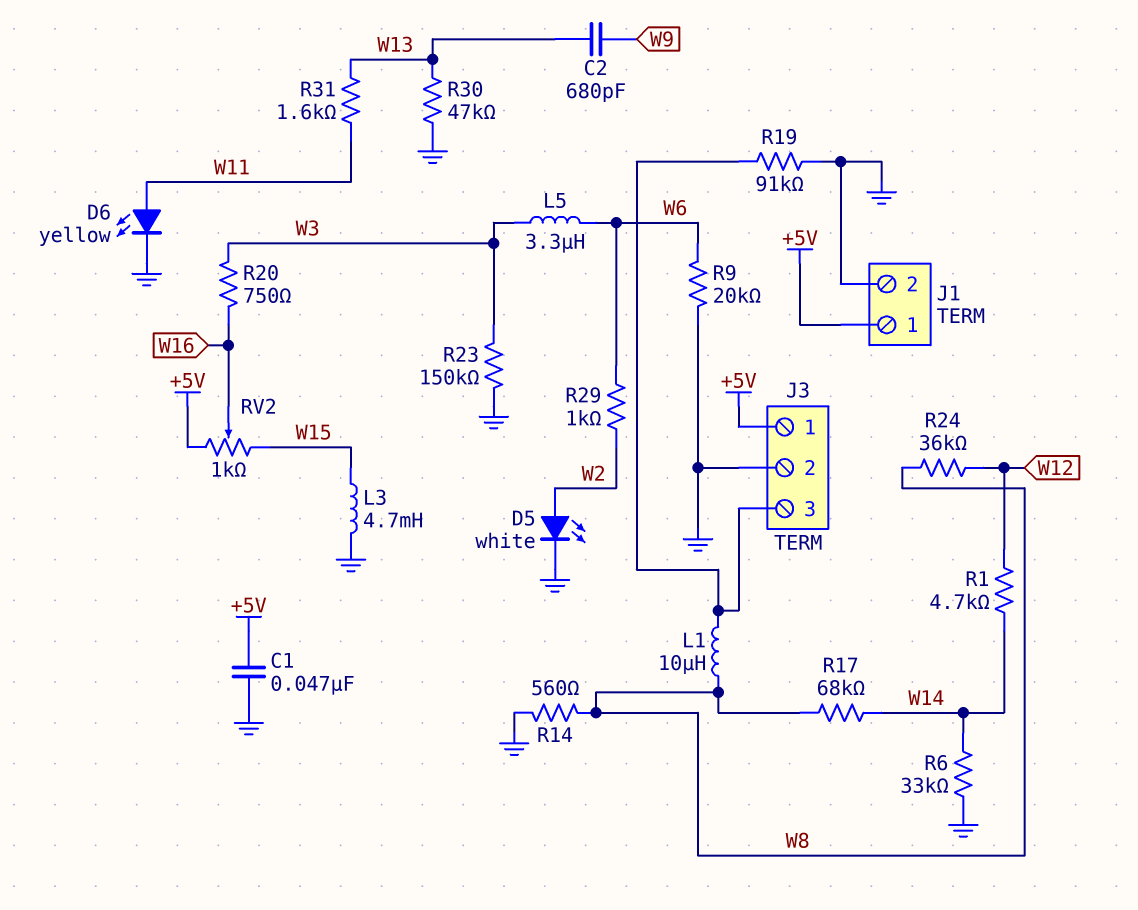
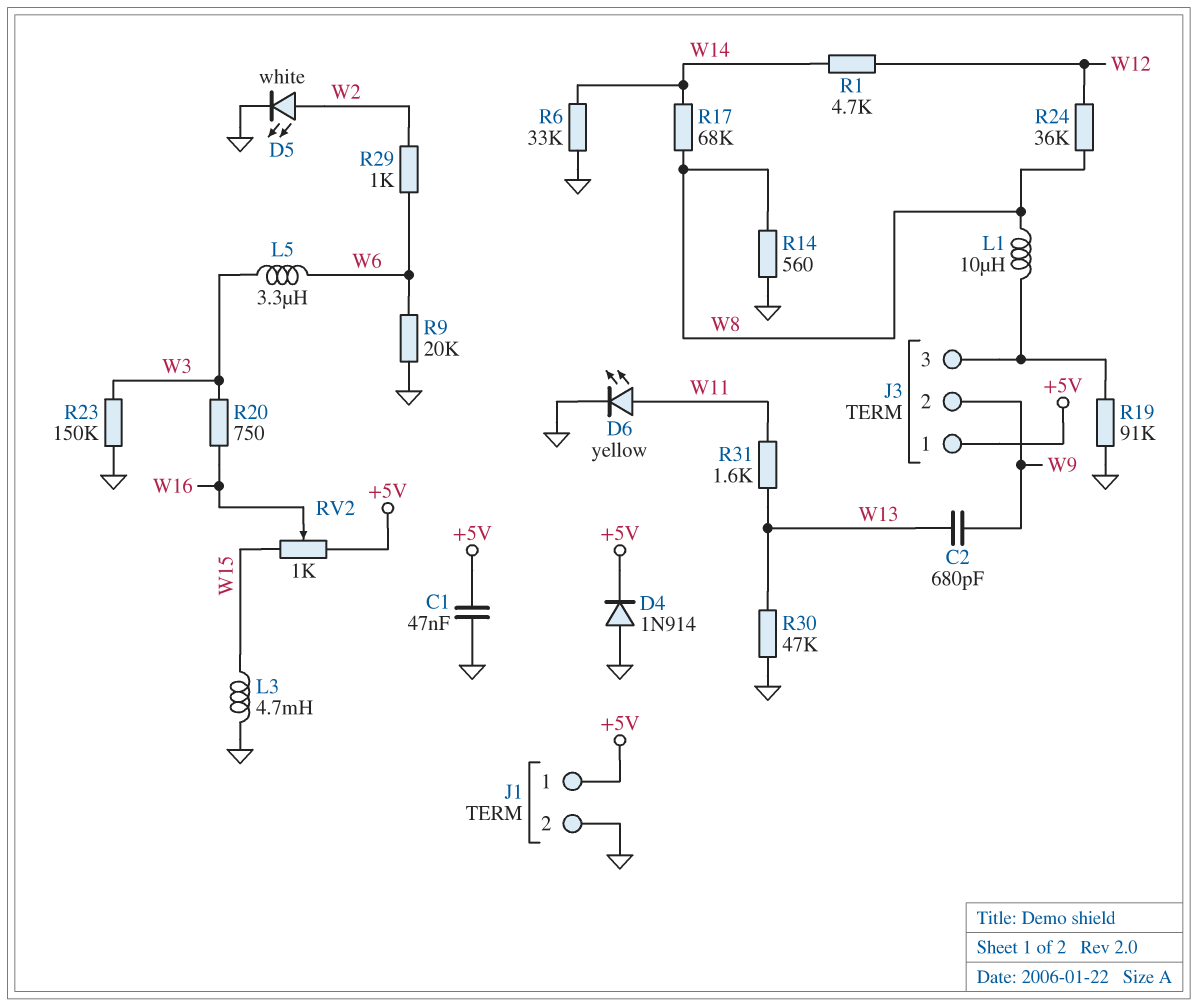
D4: none -> diode 1N914 (A GND, K +5V)
J3 pin 2: GND -> W9

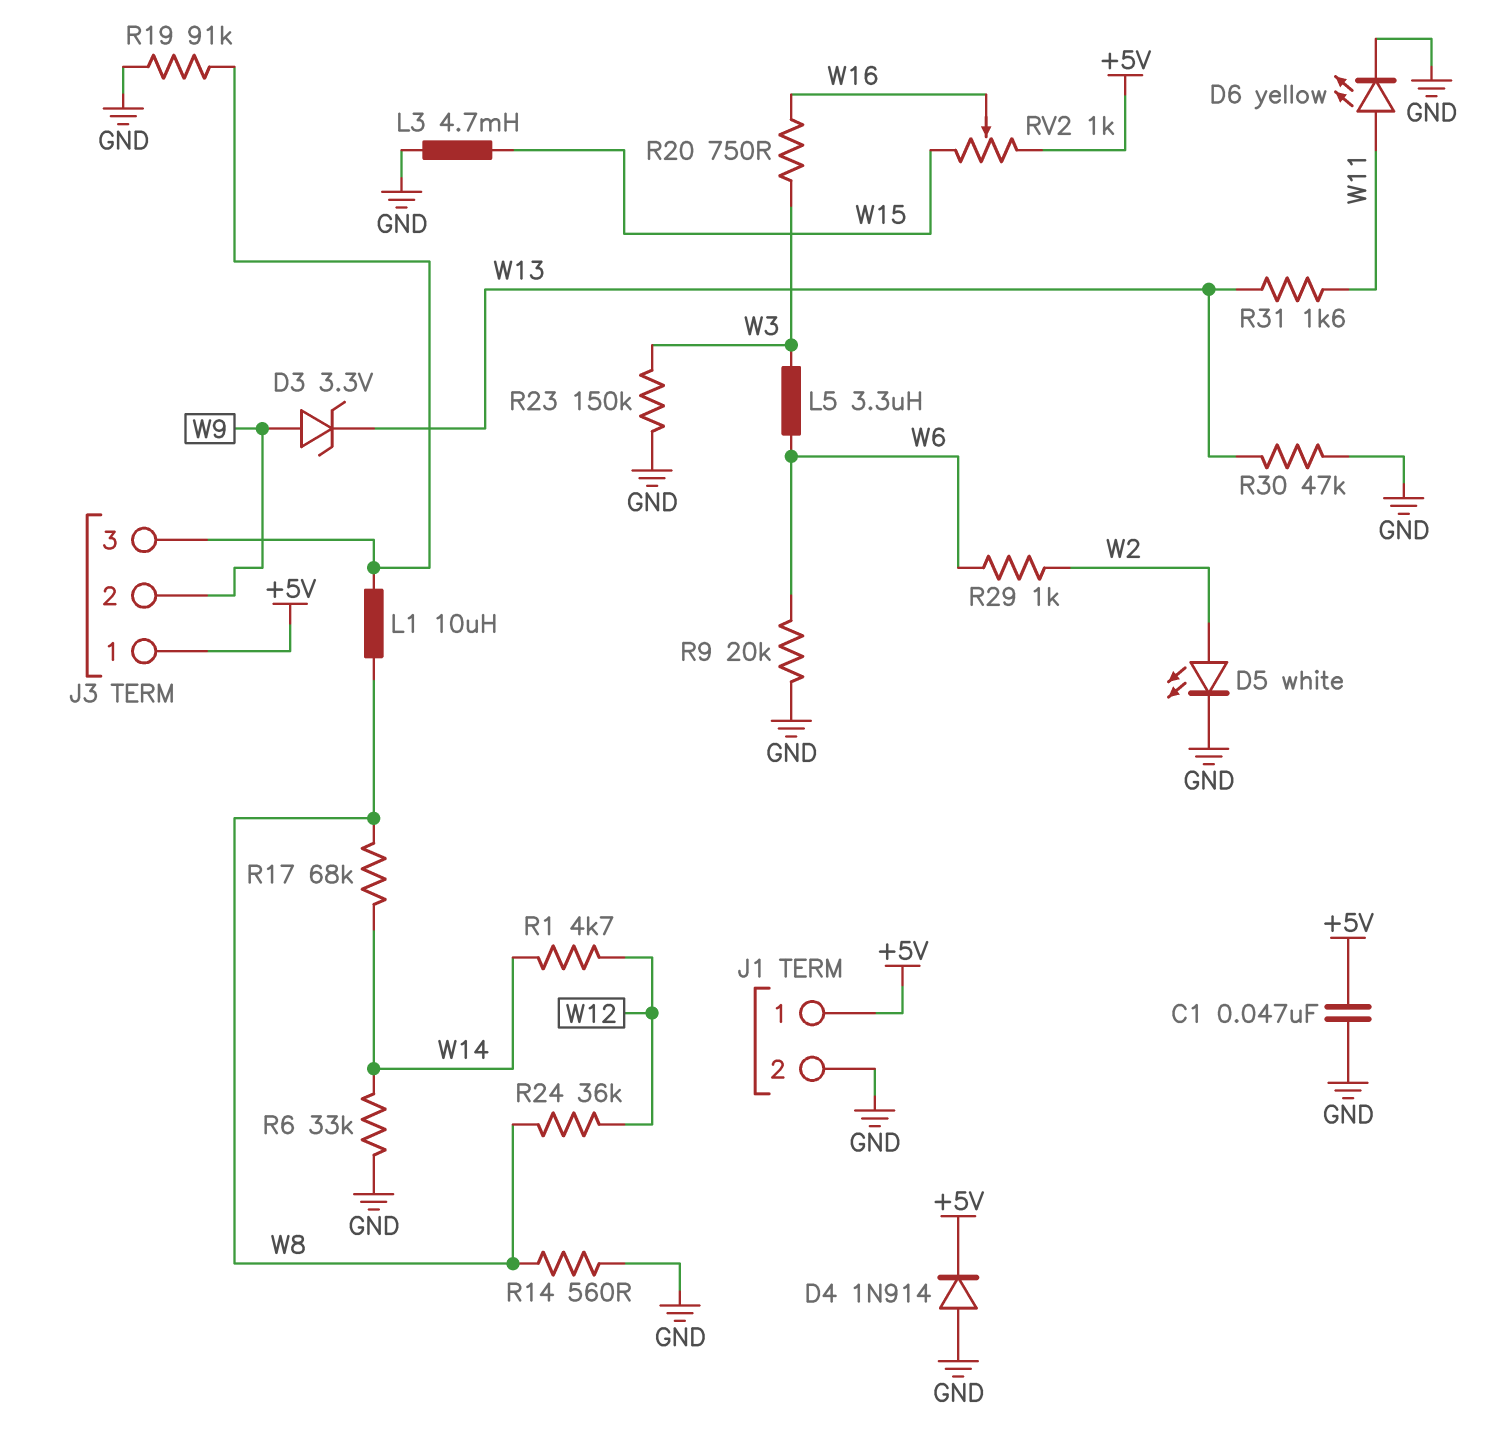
C2: 680pF (W9, W13) -> none
D3: none -> zener 3.3V (A W9, K W13)

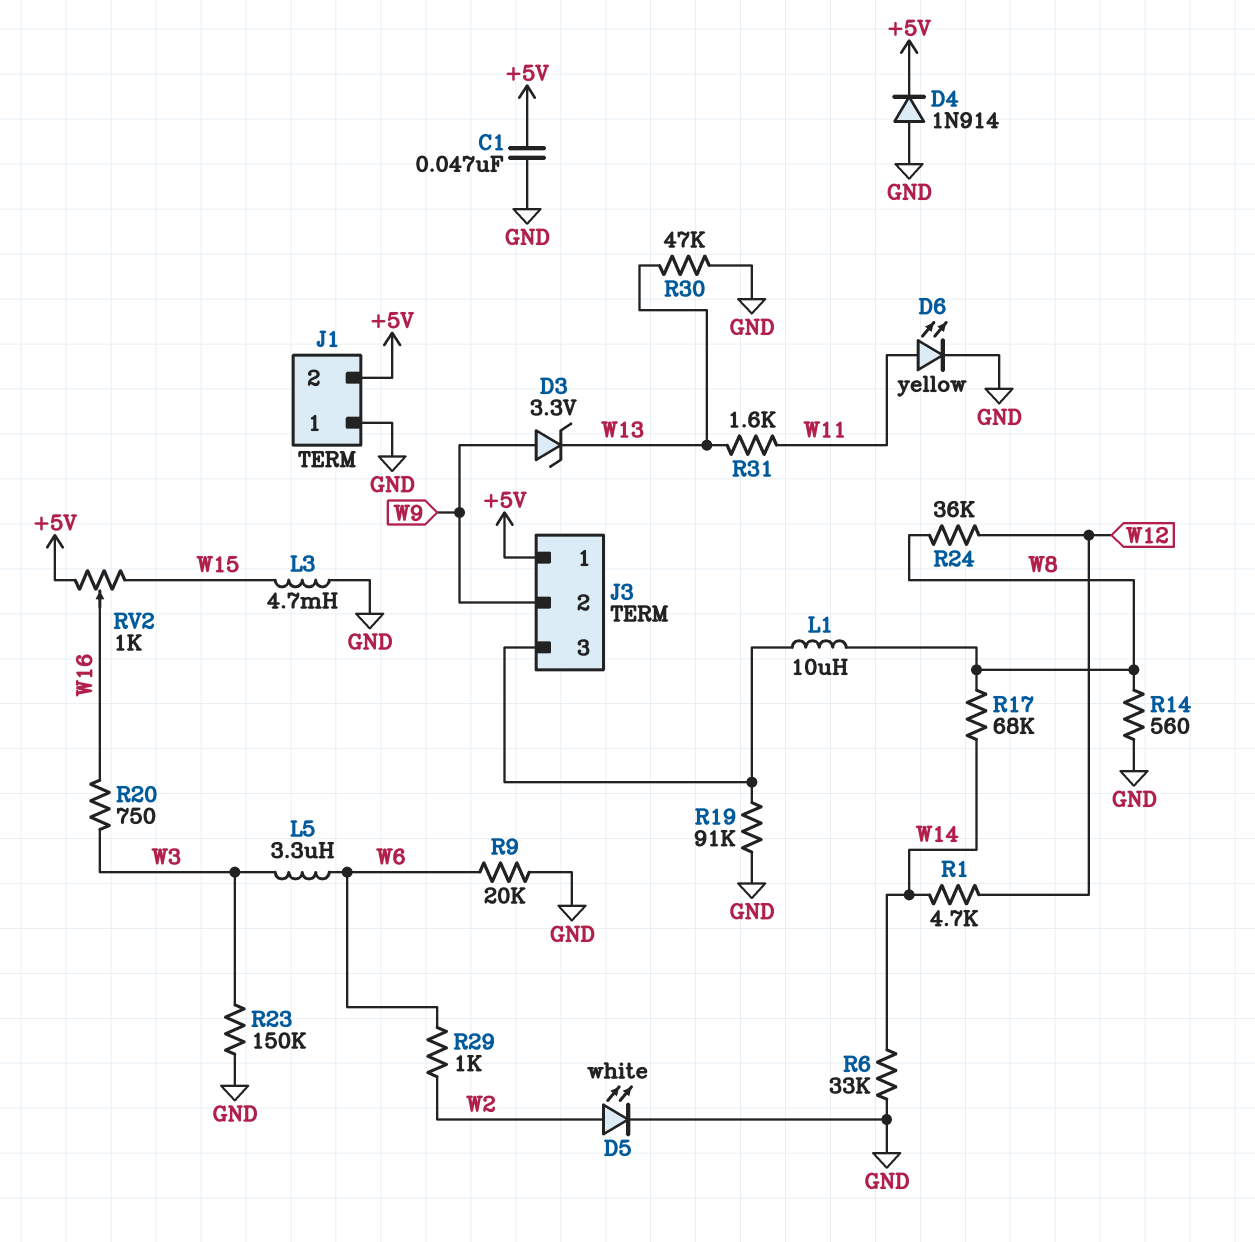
J1 pin 1: +5V -> GND
J1 pin 2: GND -> +5V

